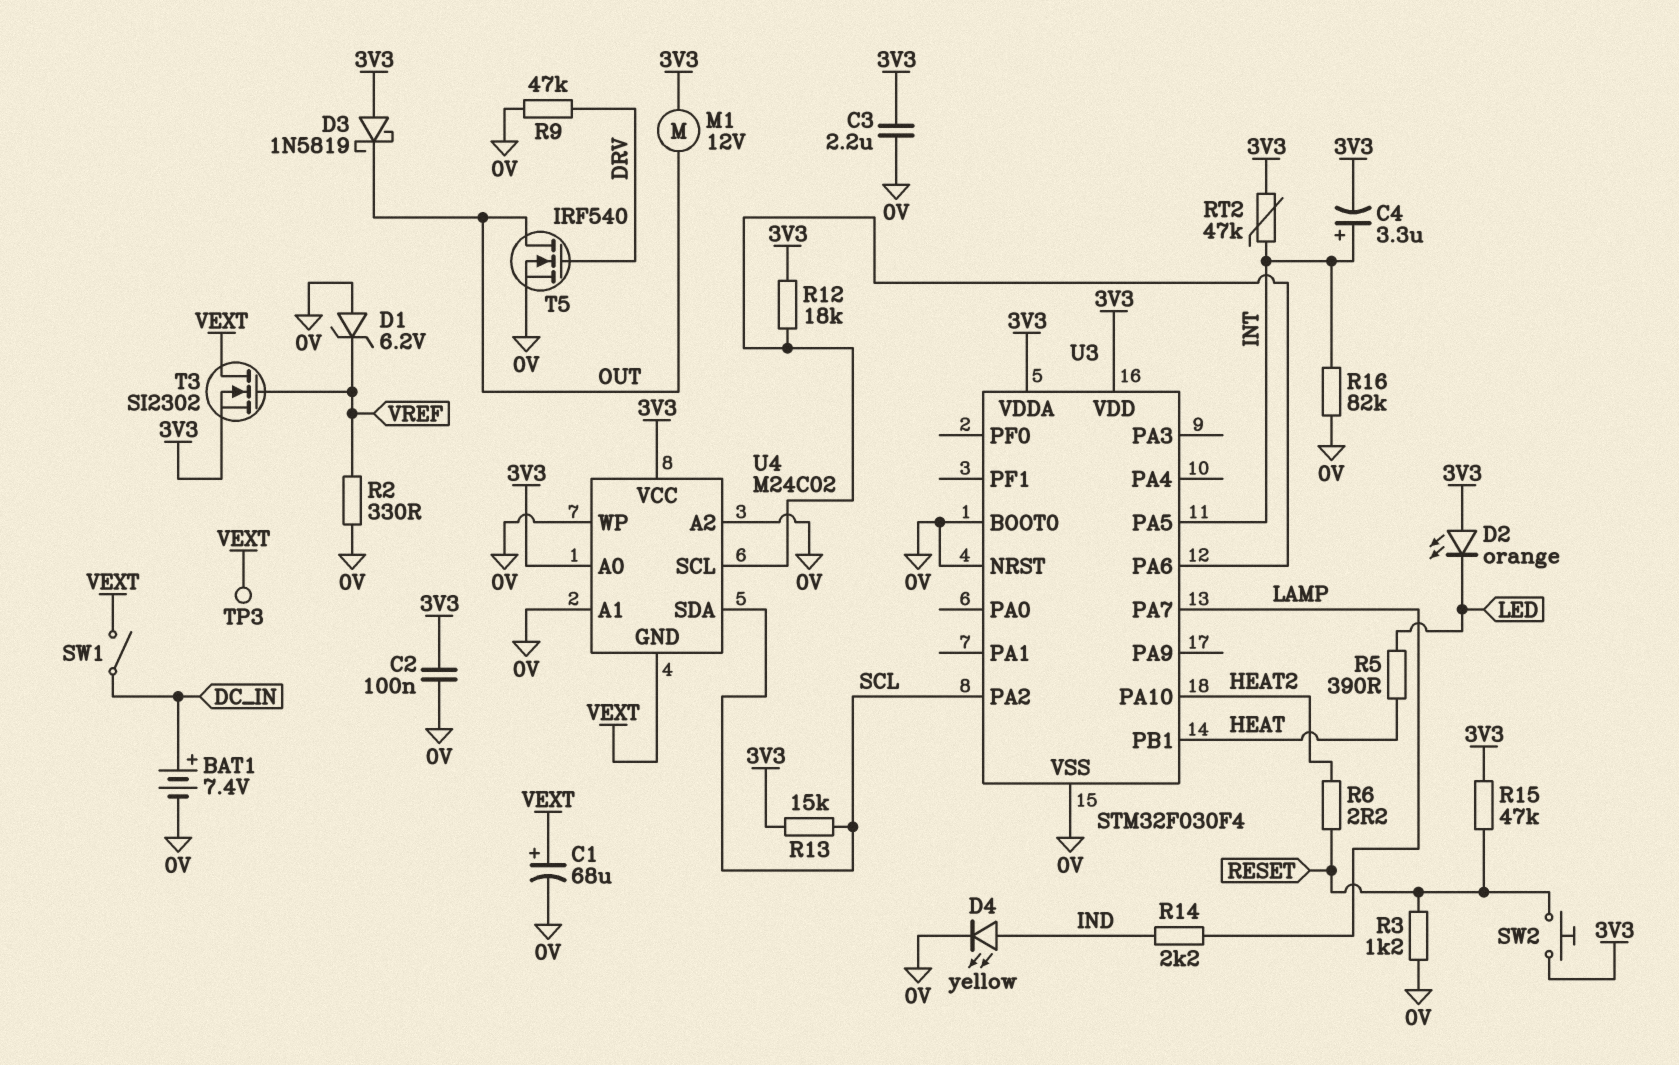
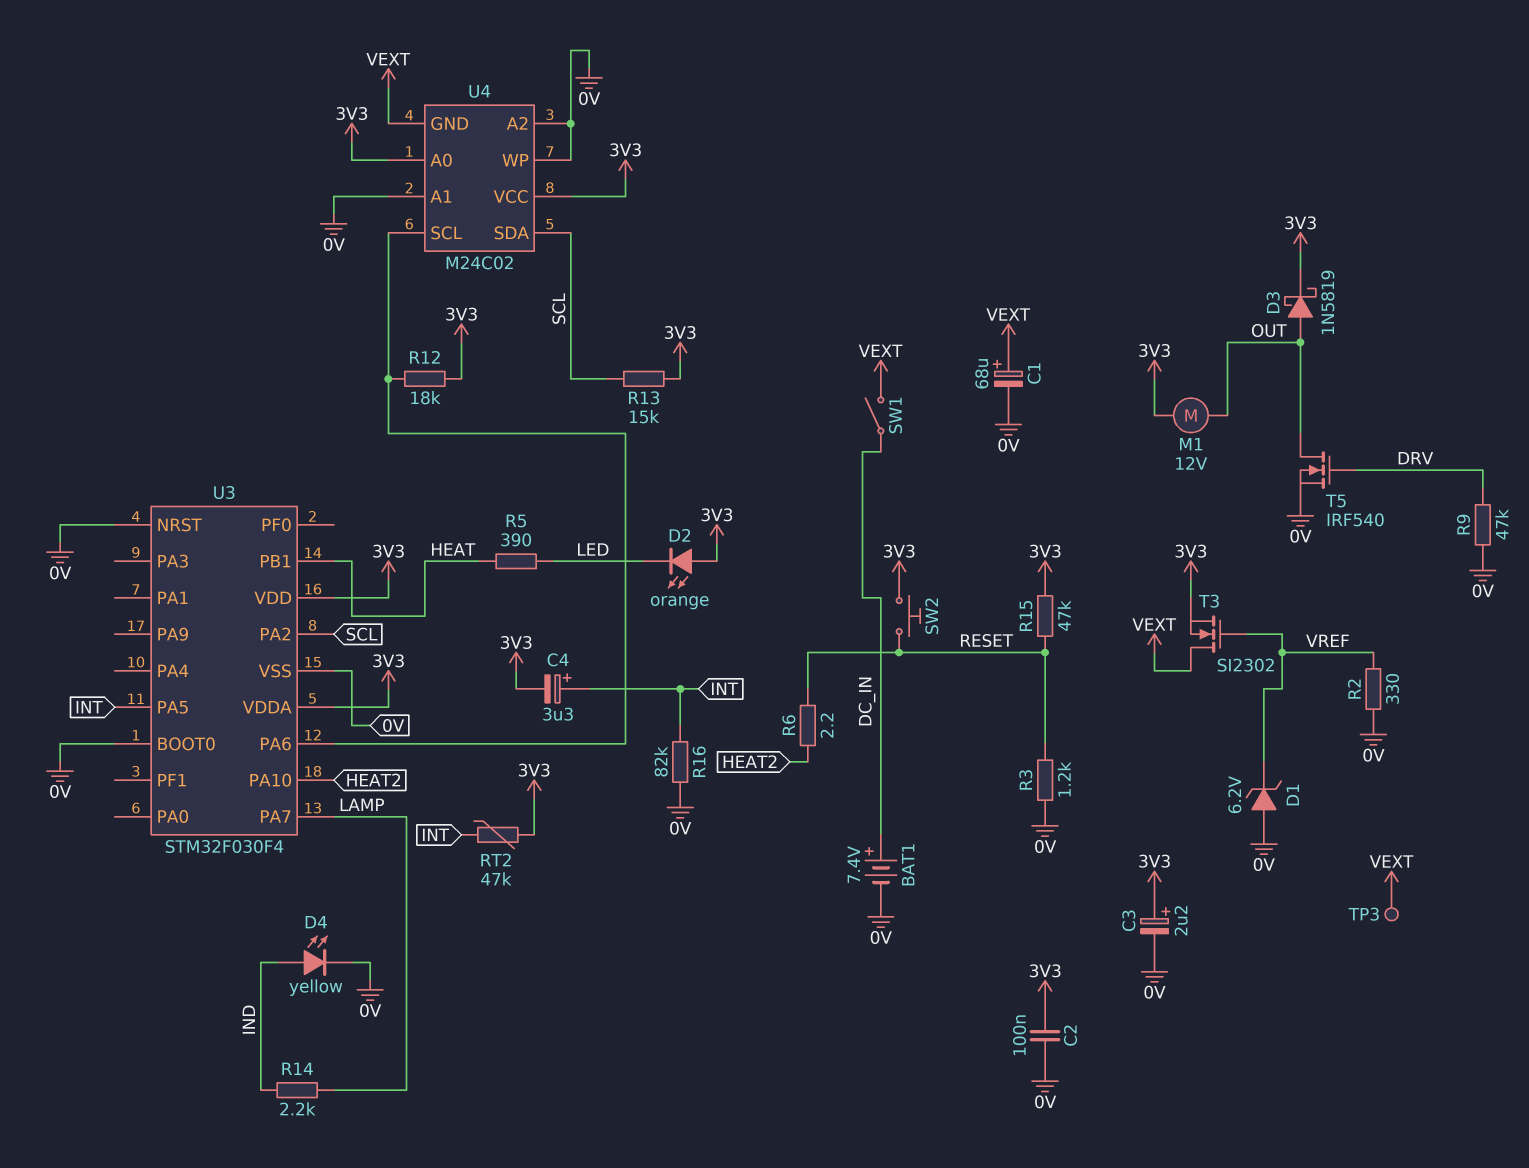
C3: 2.2uF (0V, 3V3) -> 2.2uF (plus 3V3, minus 0V)
D3: schottky 1N5819 (A 3V3, K OUT) -> schottky 1N5819 (A OUT, K 3V3)

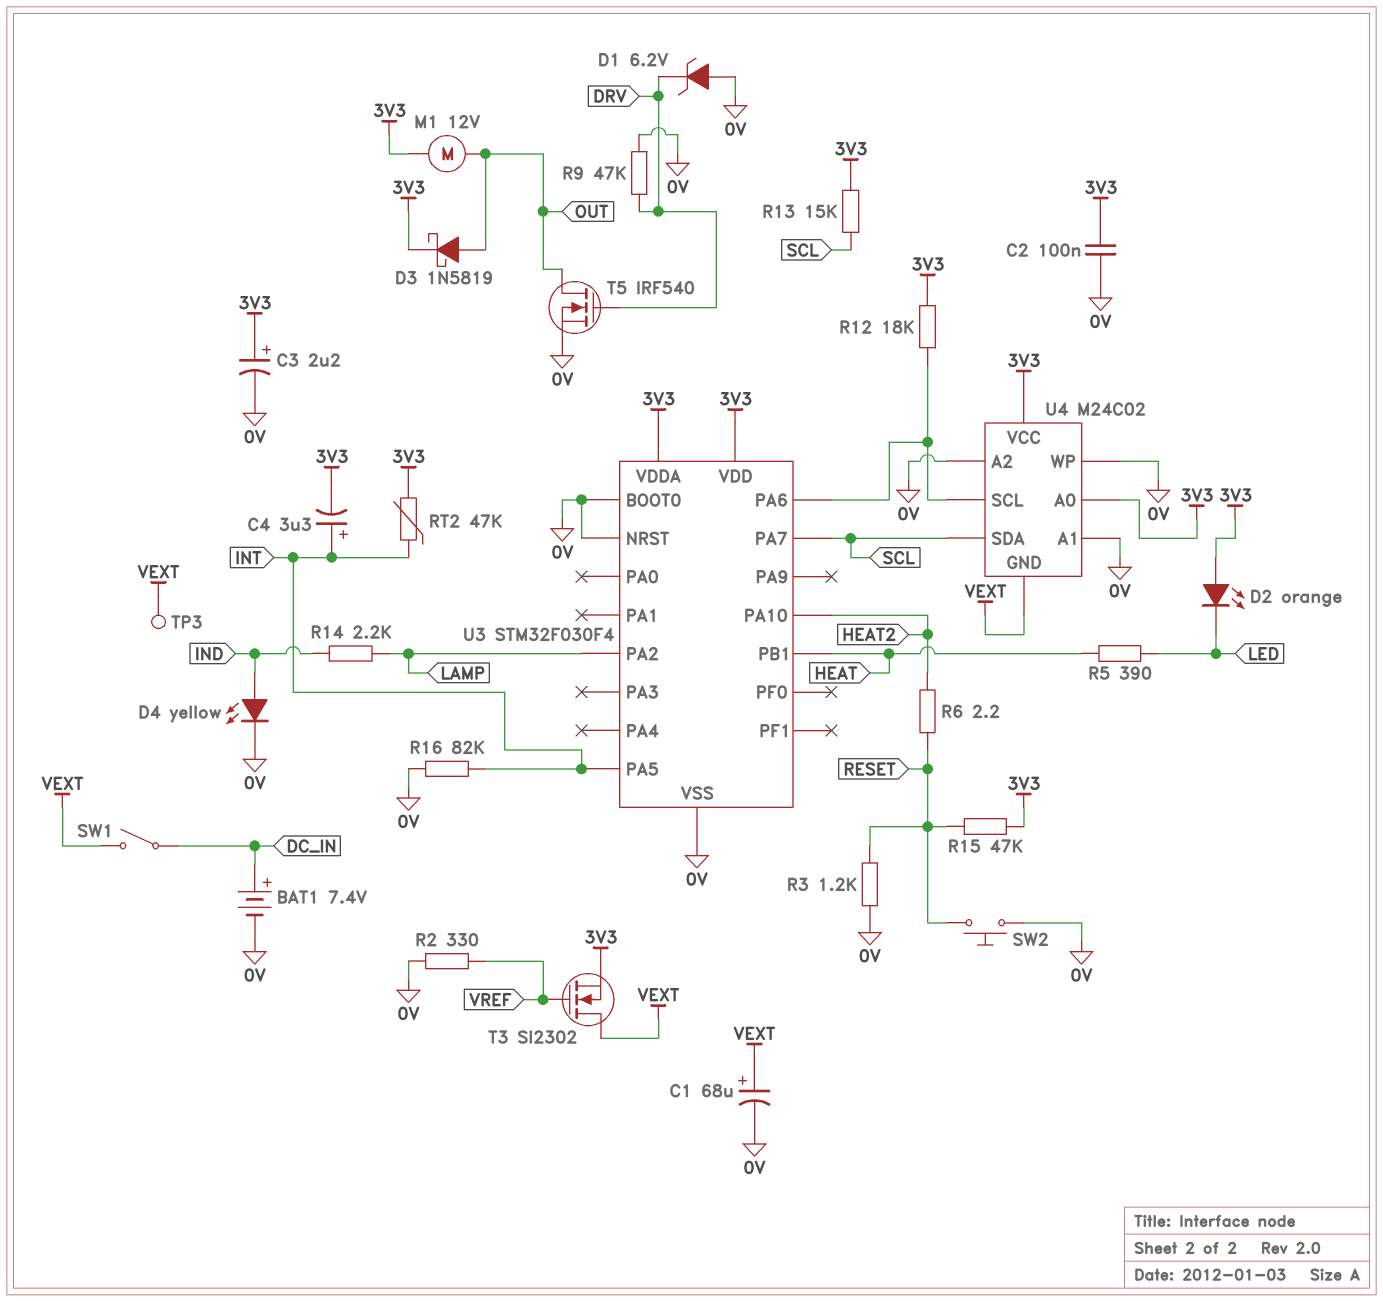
D1: zener 6.2V (A 0V, K VREF) -> zener 6.2V (A 0V, K DRV)
SW2: button (3V3, RESET) -> button (0V, RESET)
U3 pin PA2: SCL -> LAMP
U3 pin PA7: LAMP -> SCL

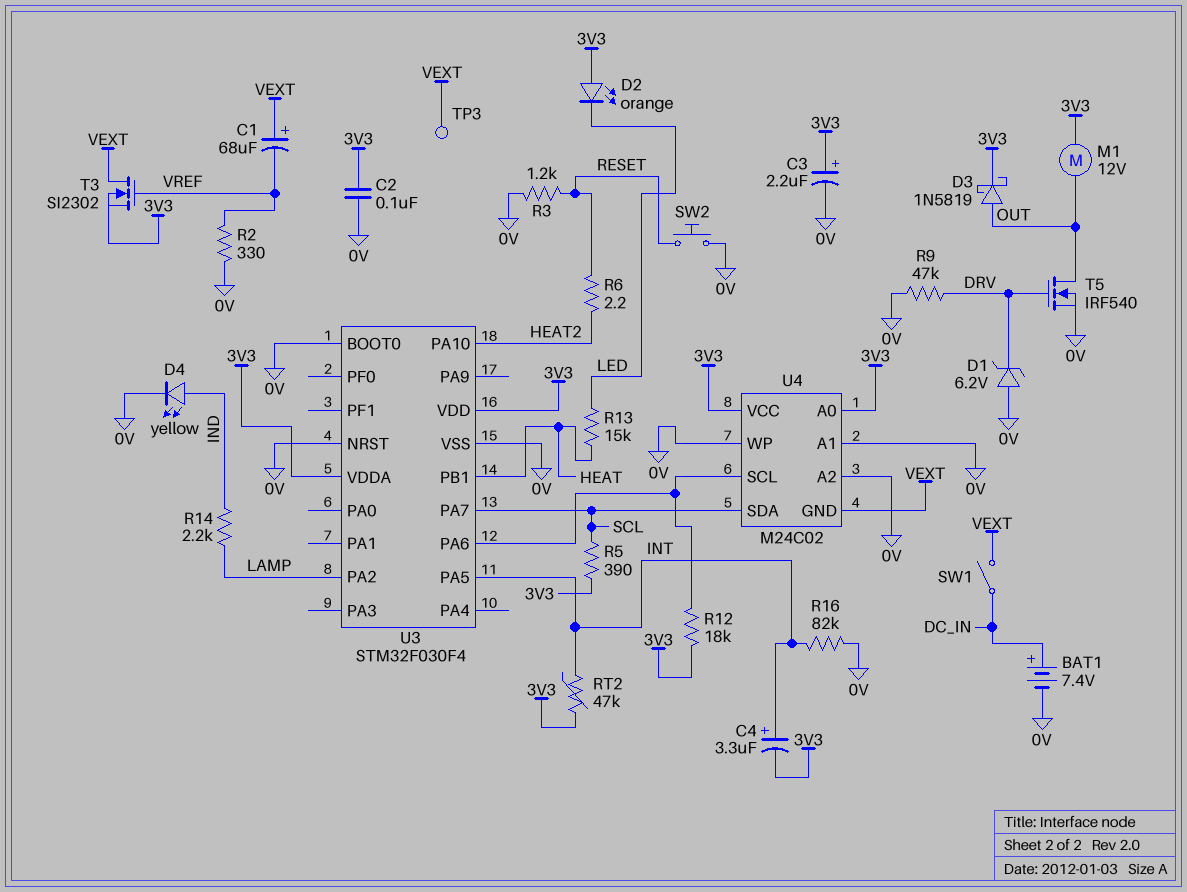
C1: 68uF (plus VEXT, minus 0V) -> 68uF (plus VEXT, minus VREF)
R5: 390 (HEAT, LED) -> 390 (3V3, SCL)
R13: 15k (3V3, SCL) -> 15k (HEAT, LED)
R15: 47k (3V3, RESET) -> none

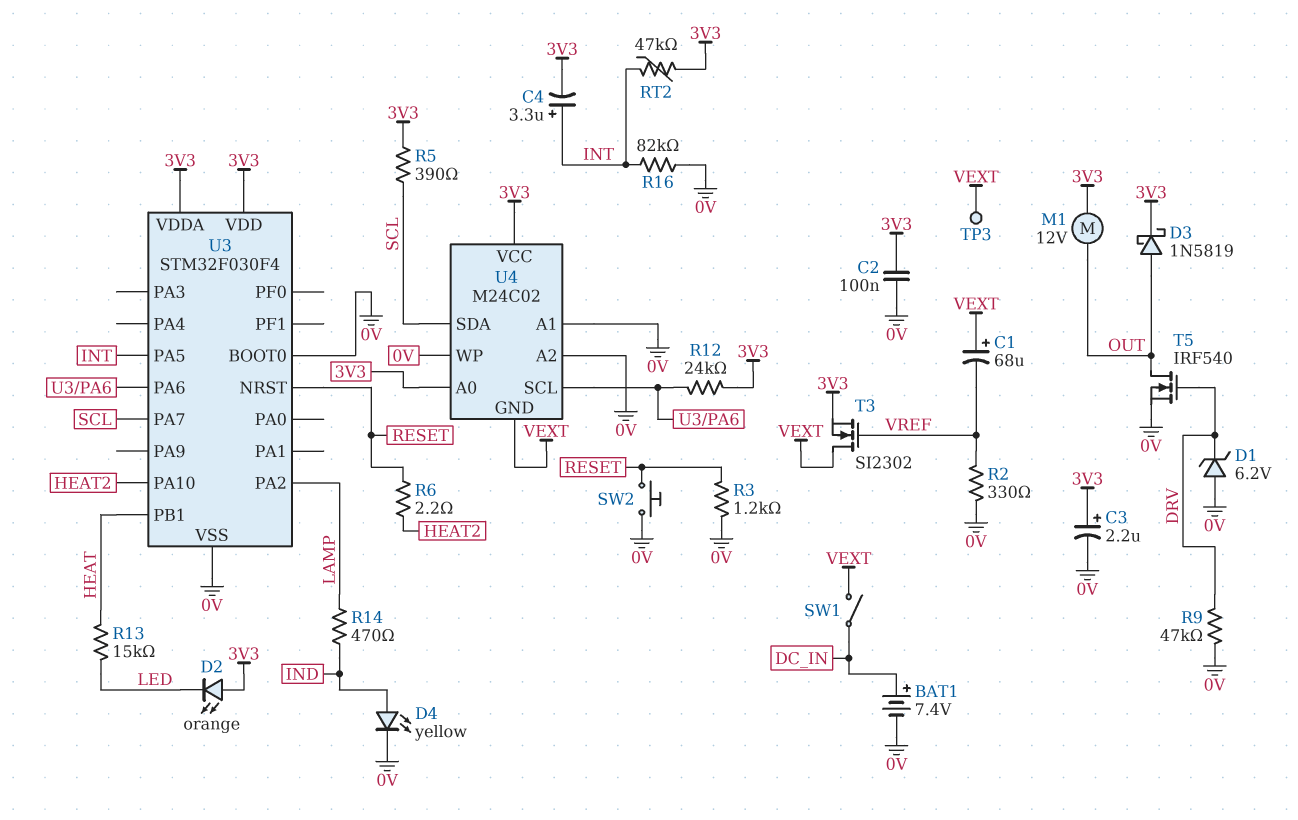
R12: 18k (3V3, U3/PA6) -> 24k (3V3, U3/PA6)
R14: 2.2k (IND, LAMP) -> 470 (IND, LAMP)
U3 pin NRST: 0V -> RESET

